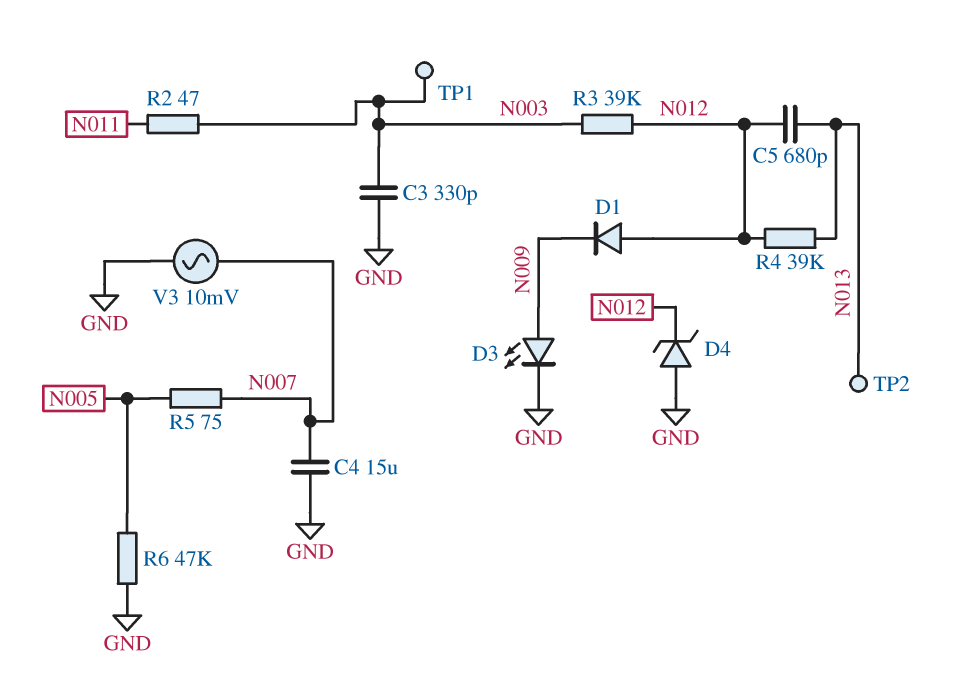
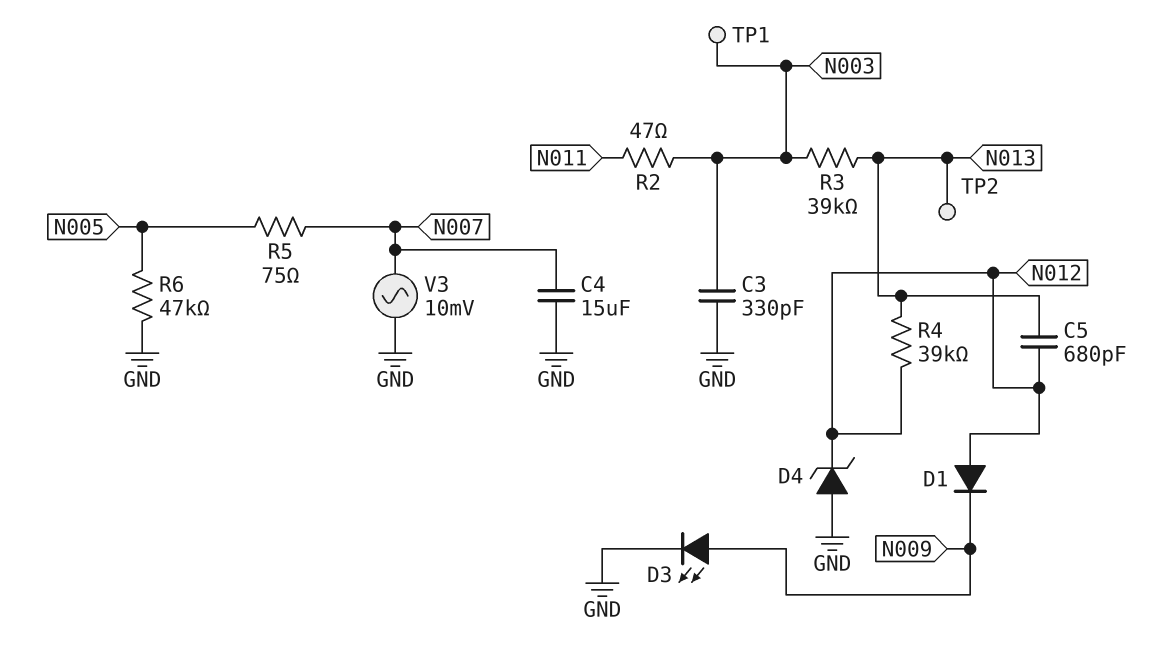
R3: 39k (N003, N012) -> 39k (N003, N013)

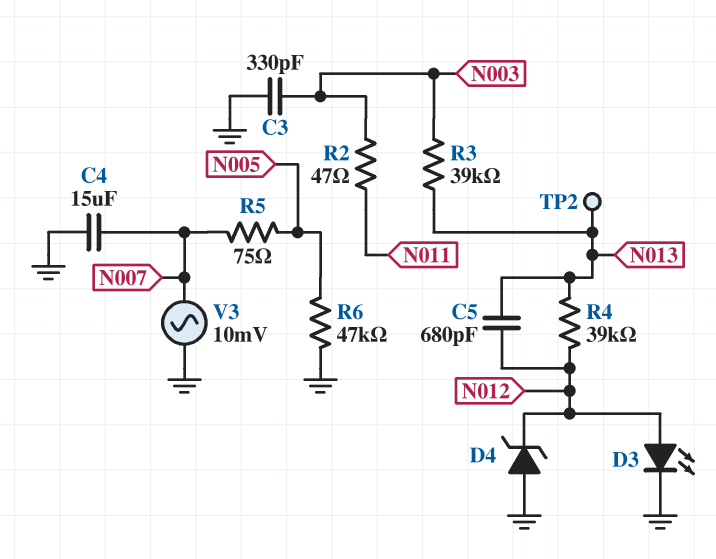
D1: diode (A N012, K N009) -> none
D3: LED (A N009, K GND) -> LED (A N012, K GND)
TP1: test point (N003) -> none

